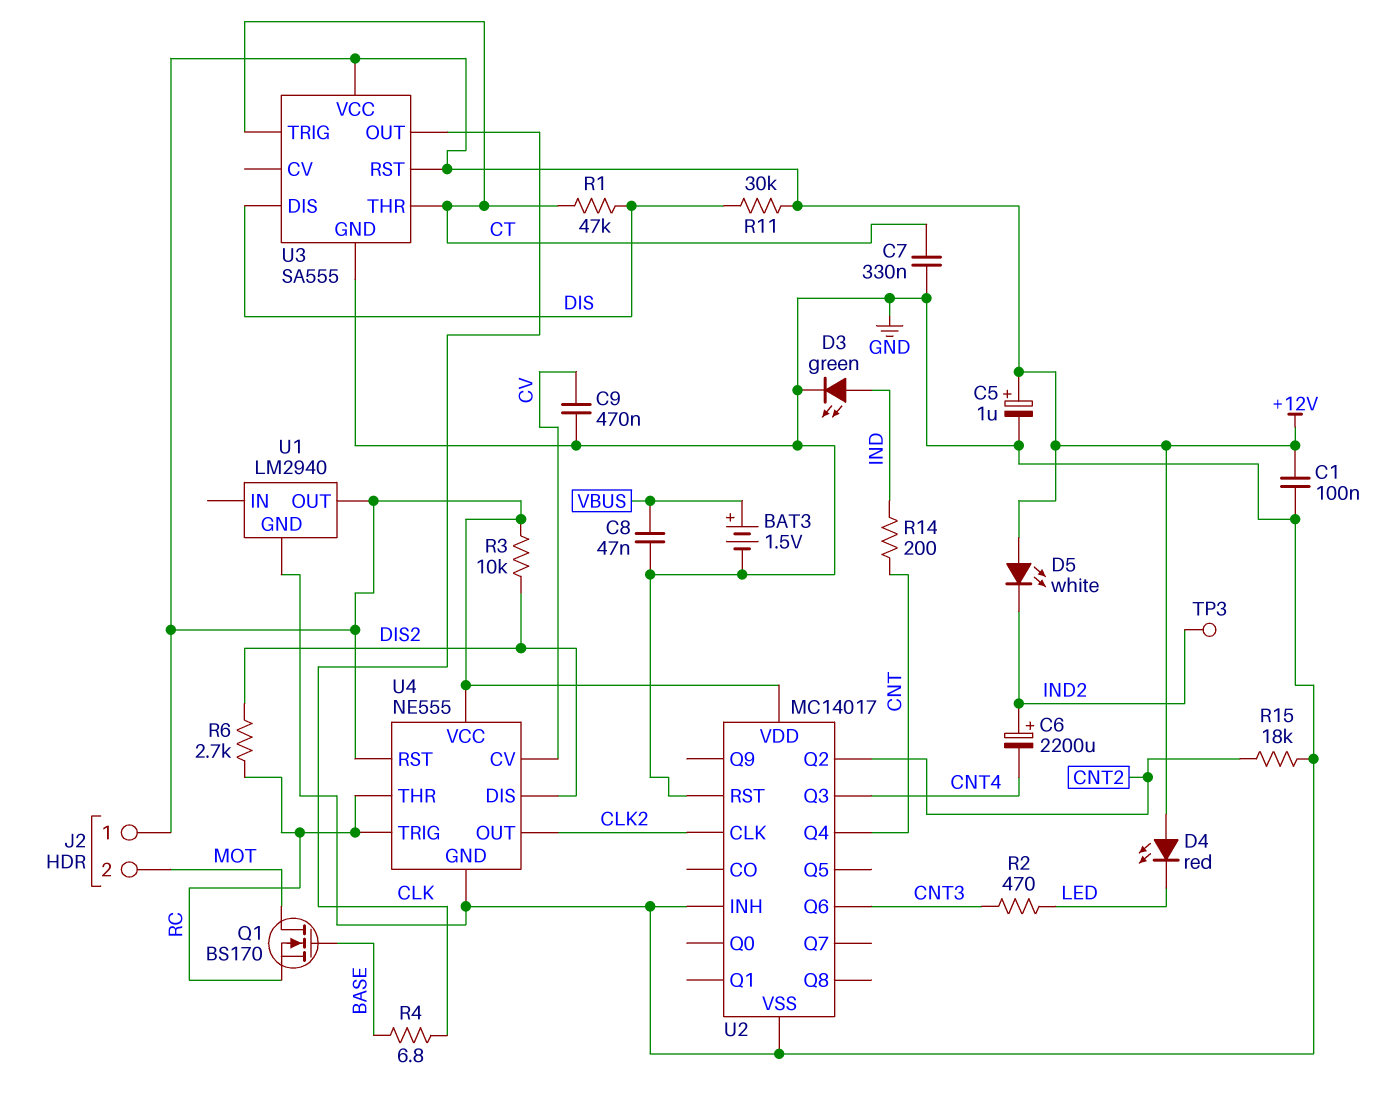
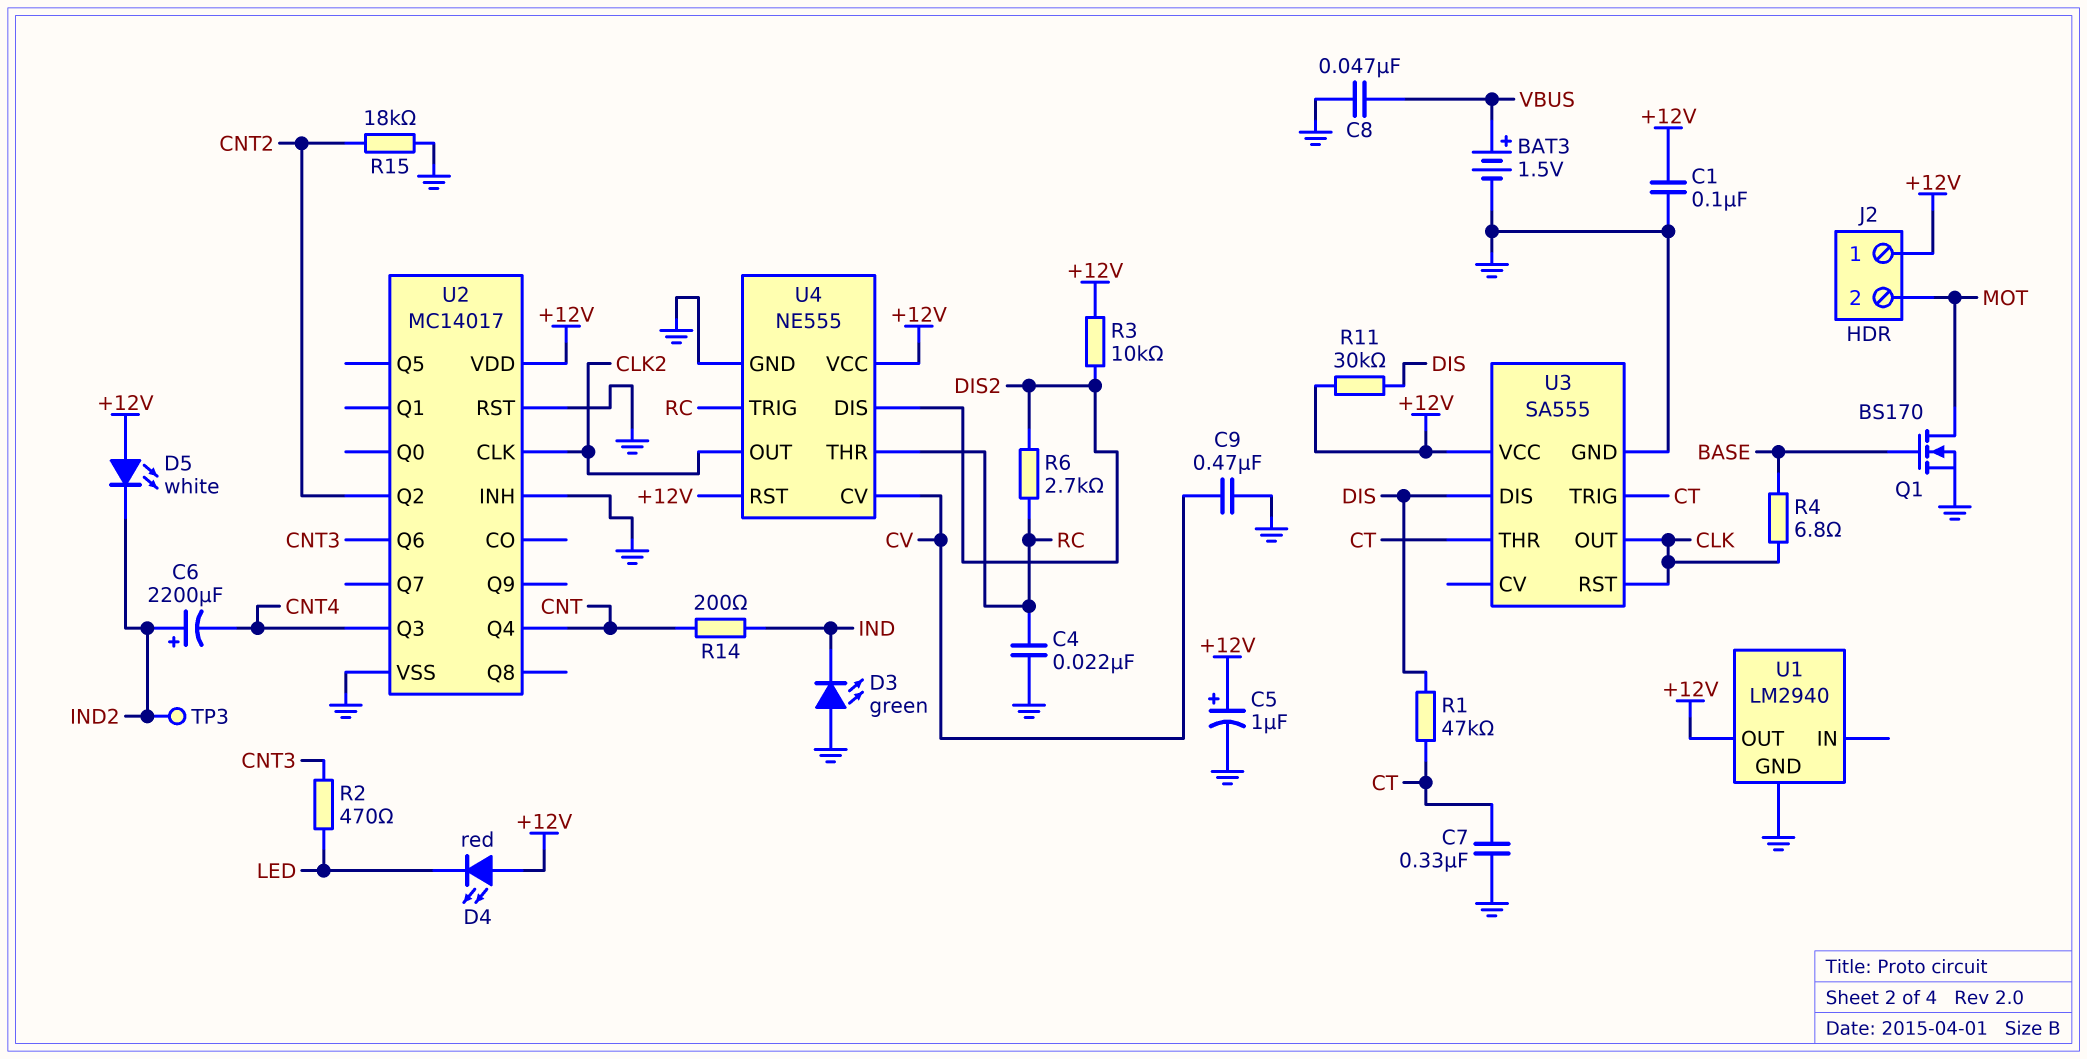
C4: none -> 22nF (GND, RC)
D3: LED green (A IND, K GND) -> LED green (A GND, K IND)
Q1: NMOS BS170 (G BASE, D MOT, S RC) -> NMOS BS170 (G BASE, D MOT, S GND)
U3 pin RST: +12V -> CLK

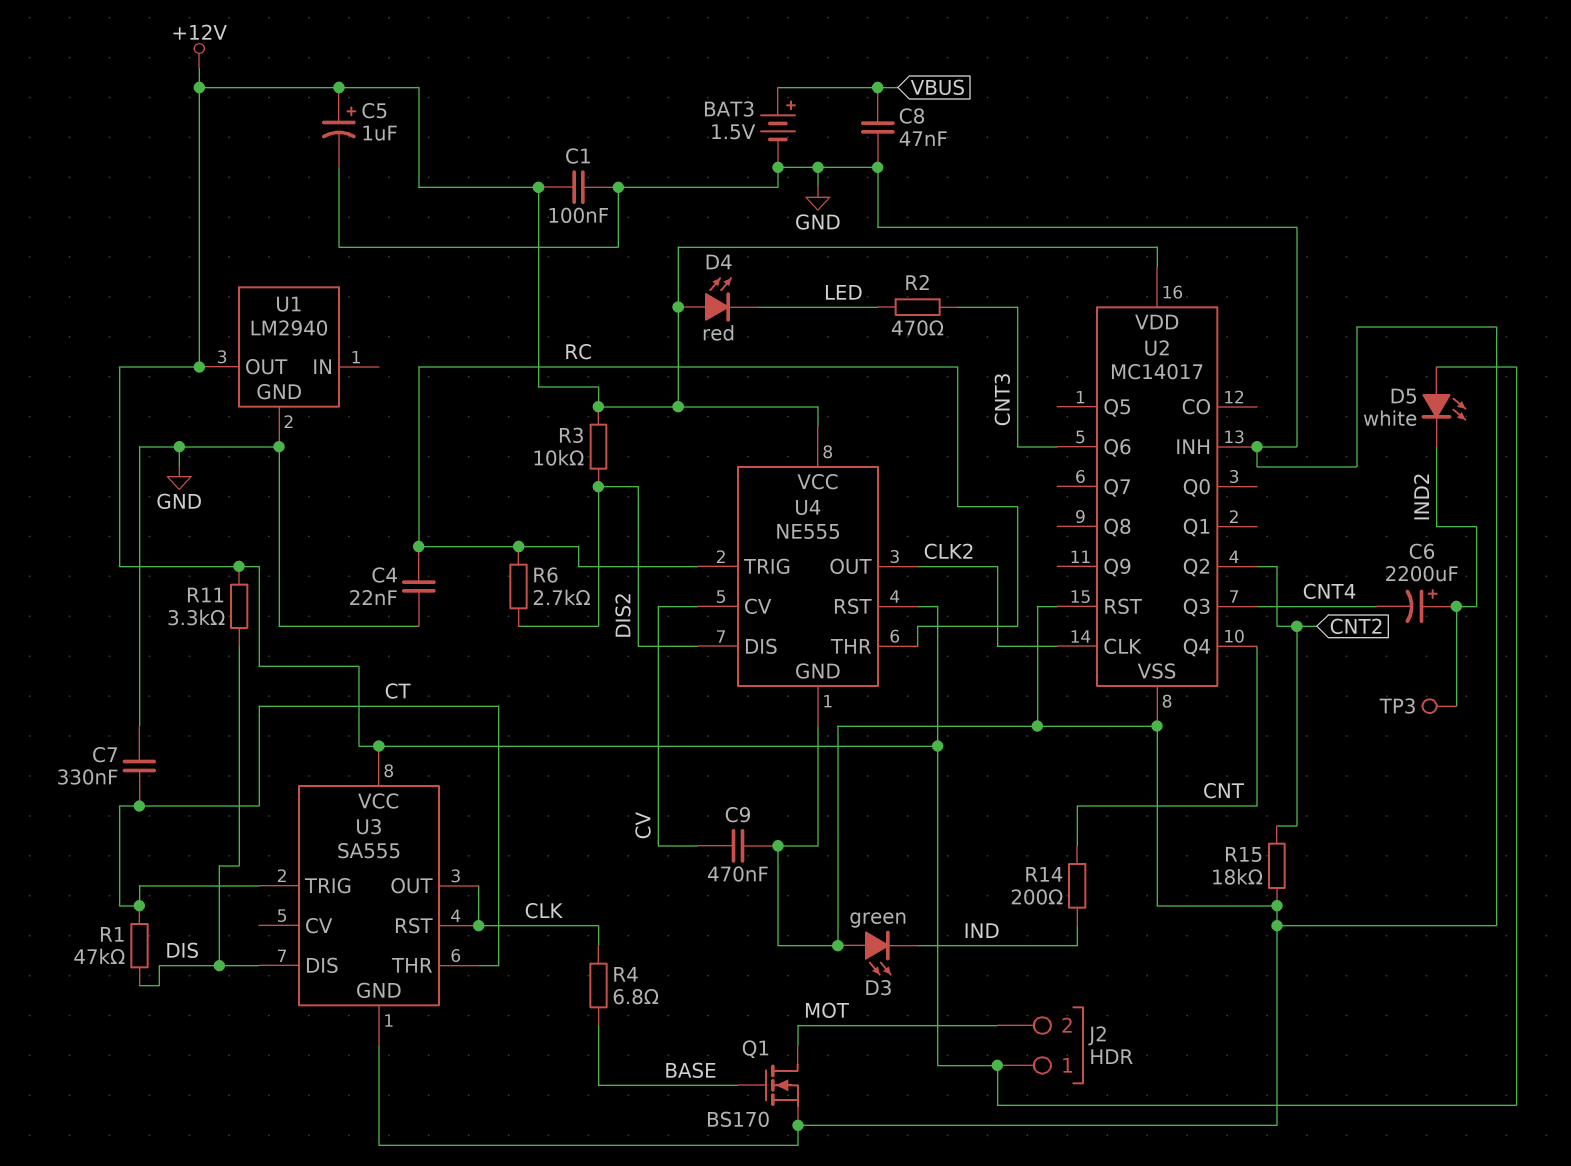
R11: 30k (+12V, DIS) -> 3.3k (+12V, DIS)

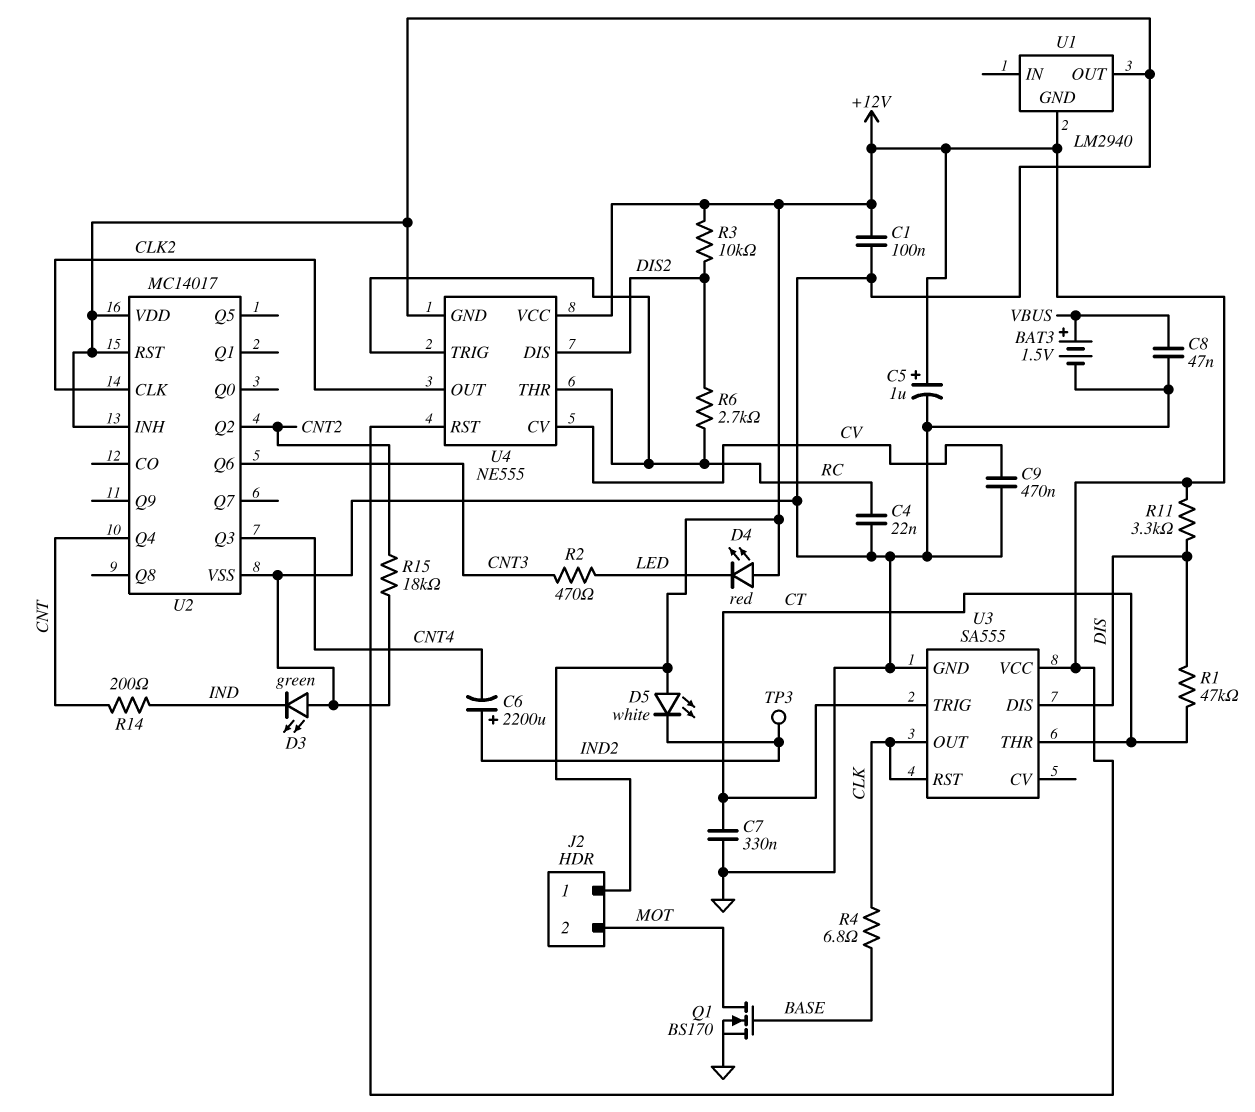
U1 pin GND: GND -> +12V
U1 pin OUT: +12V -> GND
U2 pin VDD: +12V -> GND

